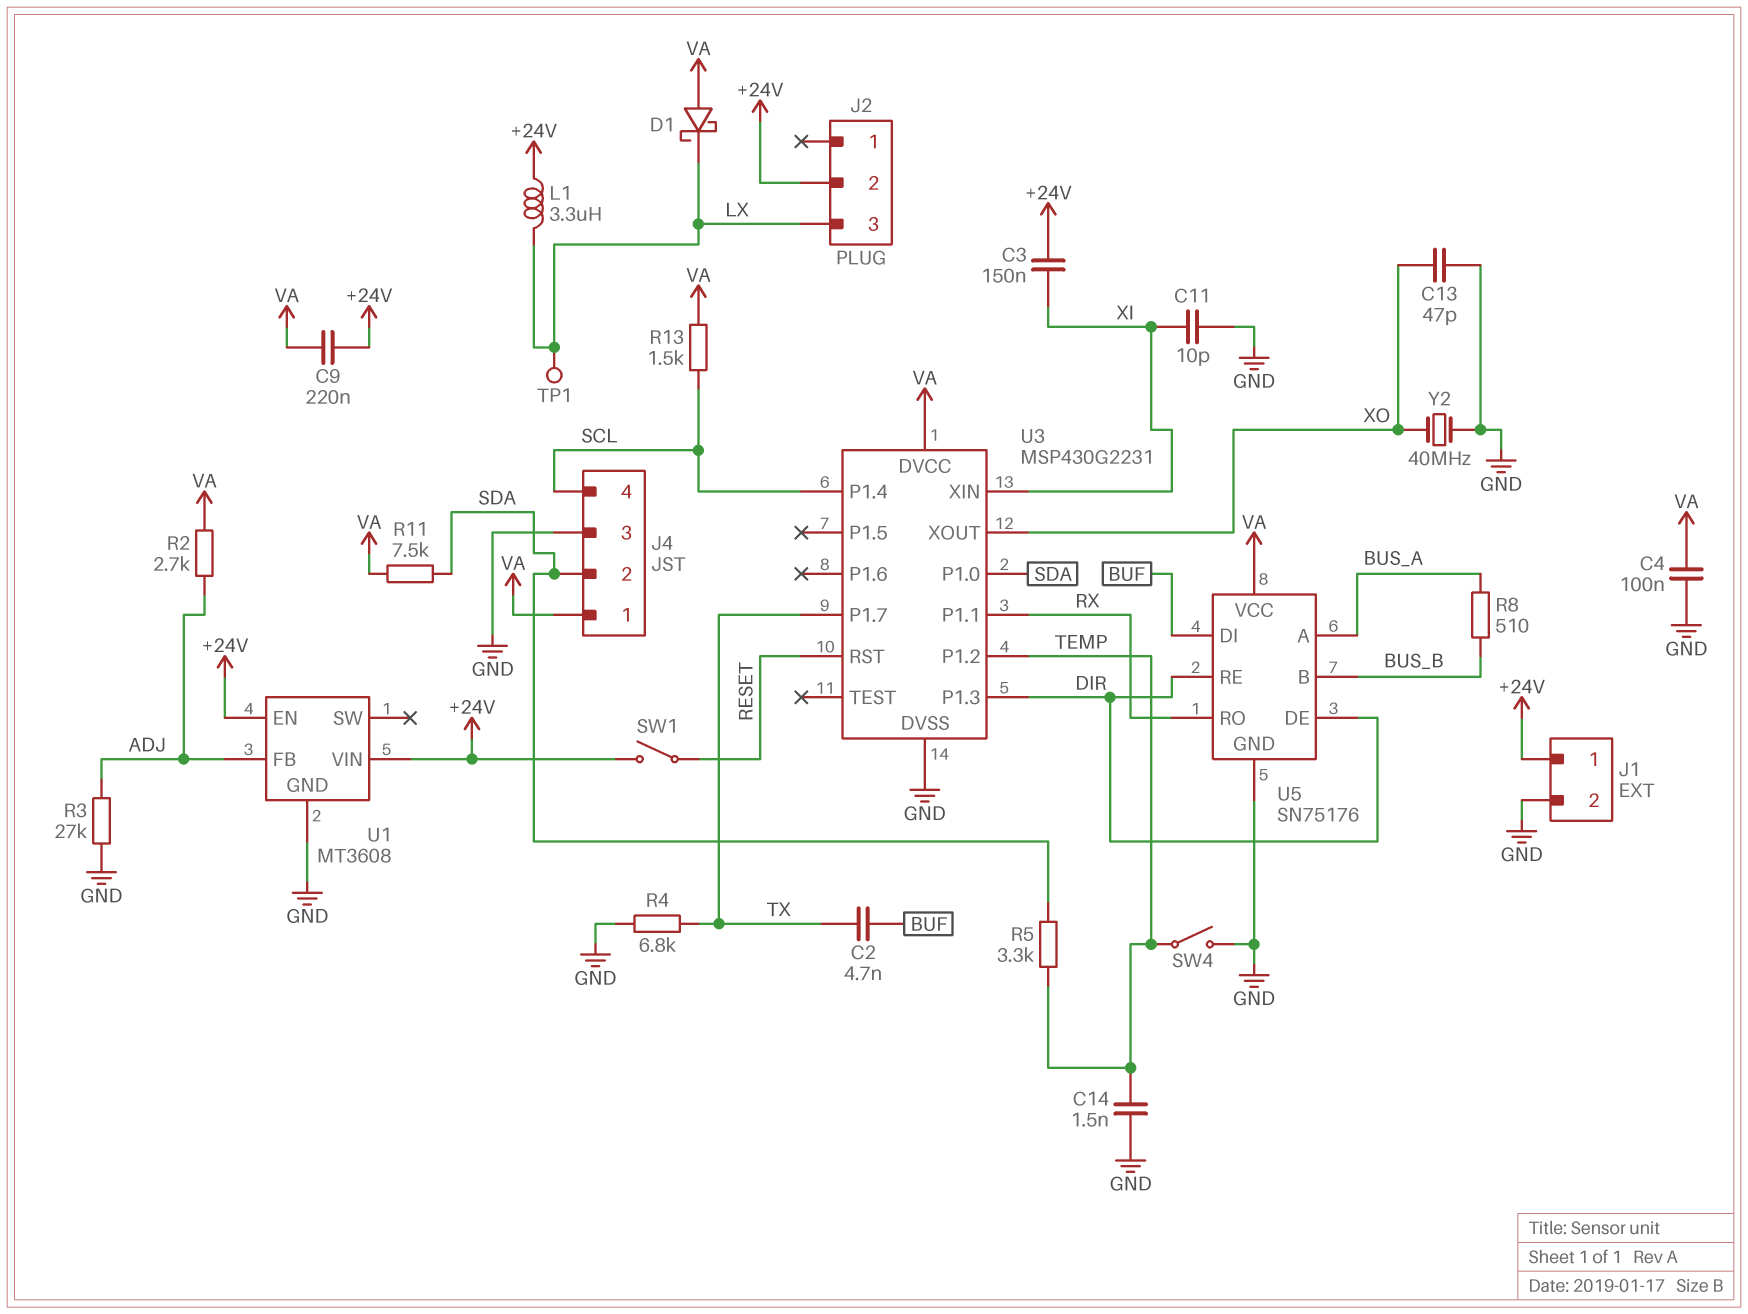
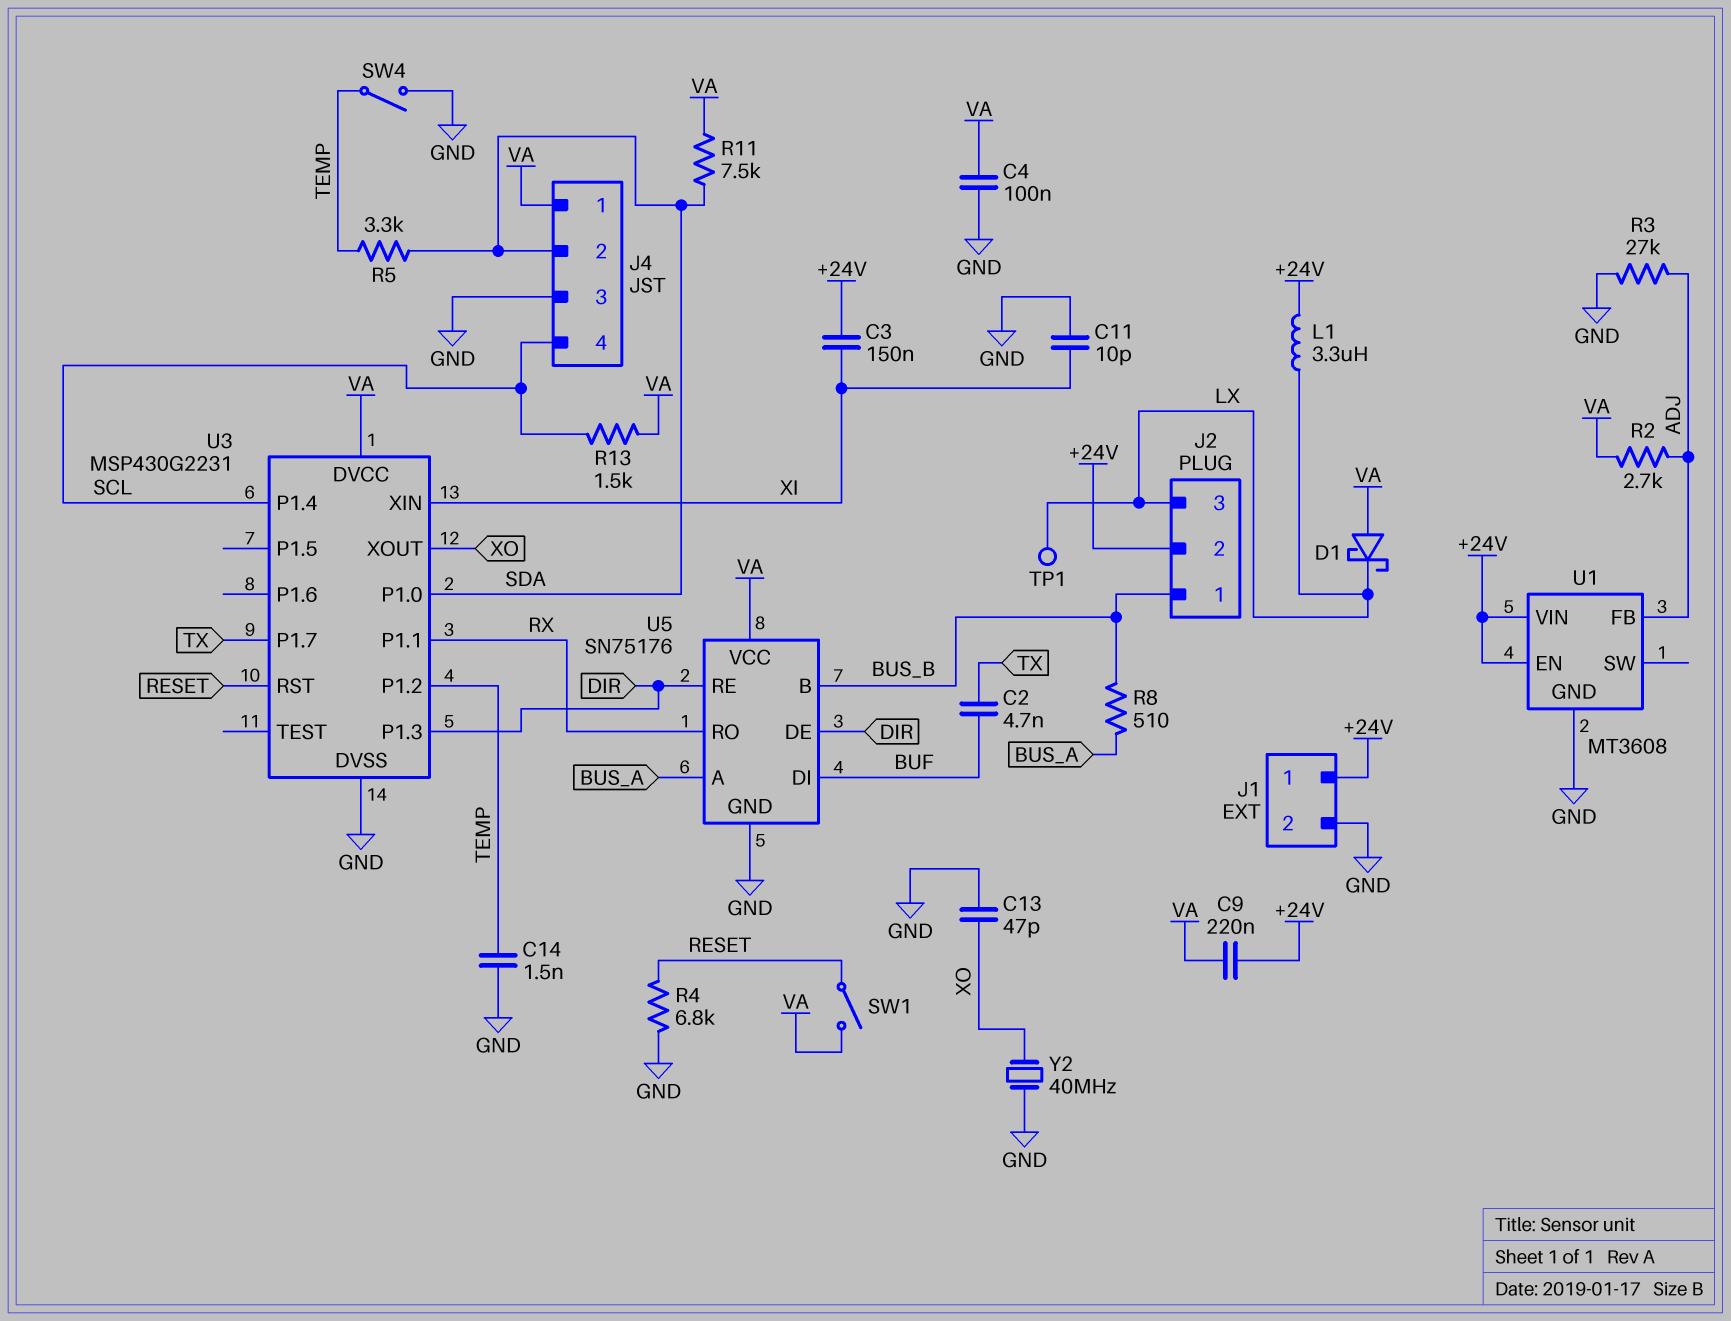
J2 pin 1: none -> BUS_B
R4: 6.8k (GND, TX) -> 6.8k (GND, RESET)
SW1: switch (+24V, RESET) -> switch (RESET, VA)

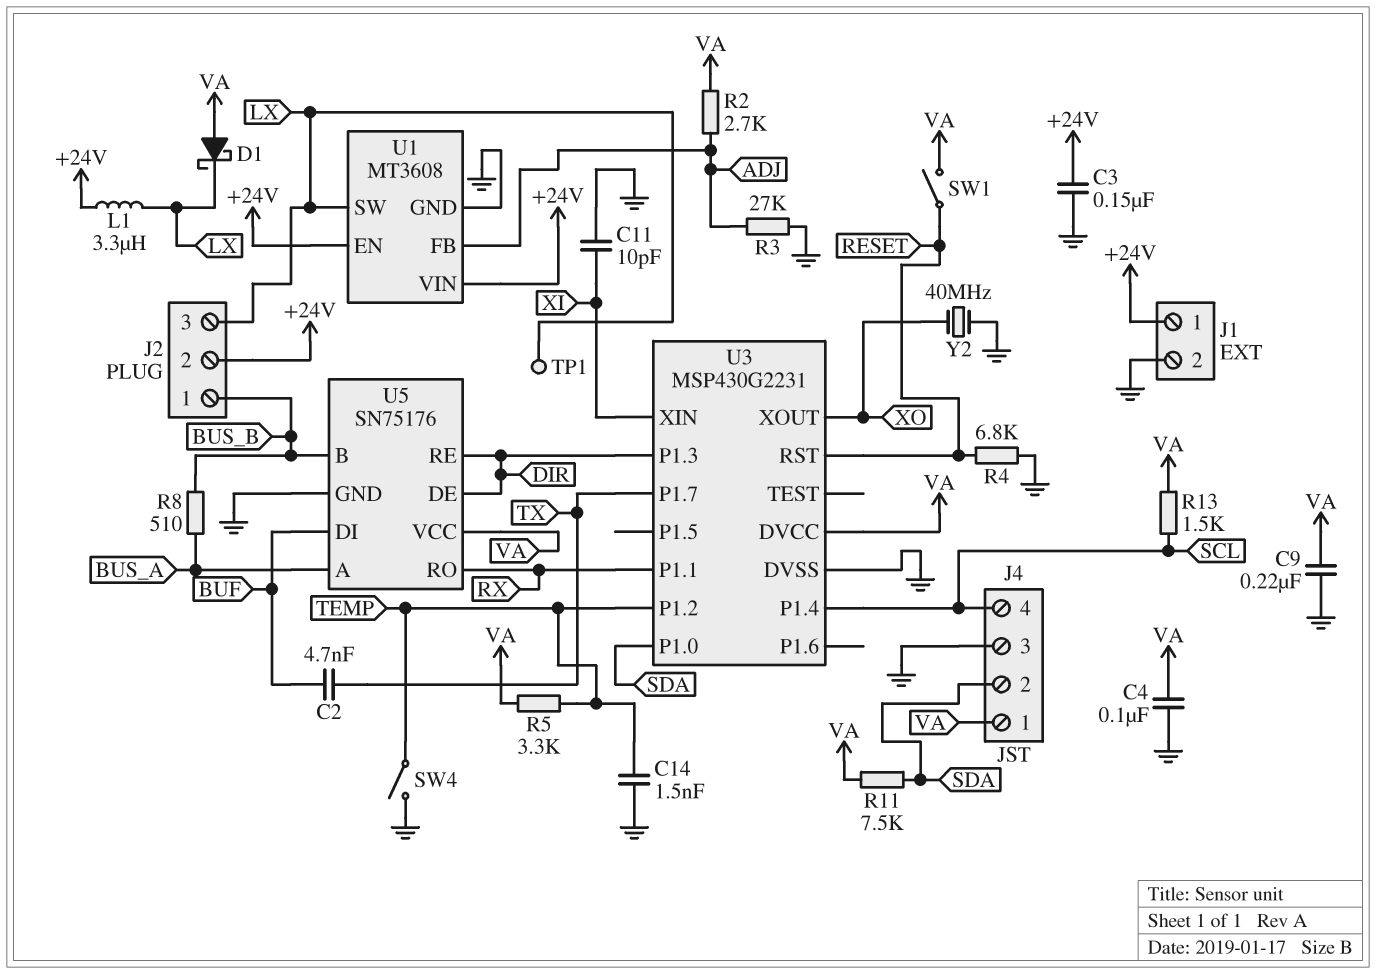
C3: 150nF (+24V, XI) -> 150nF (+24V, GND)
C9: 220nF (+24V, VA) -> 220nF (GND, VA)
C13: 47pF (GND, XO) -> none
R5: 3.3k (SDA, TEMP) -> 3.3k (TEMP, VA)
U1 pin SW: none -> LX

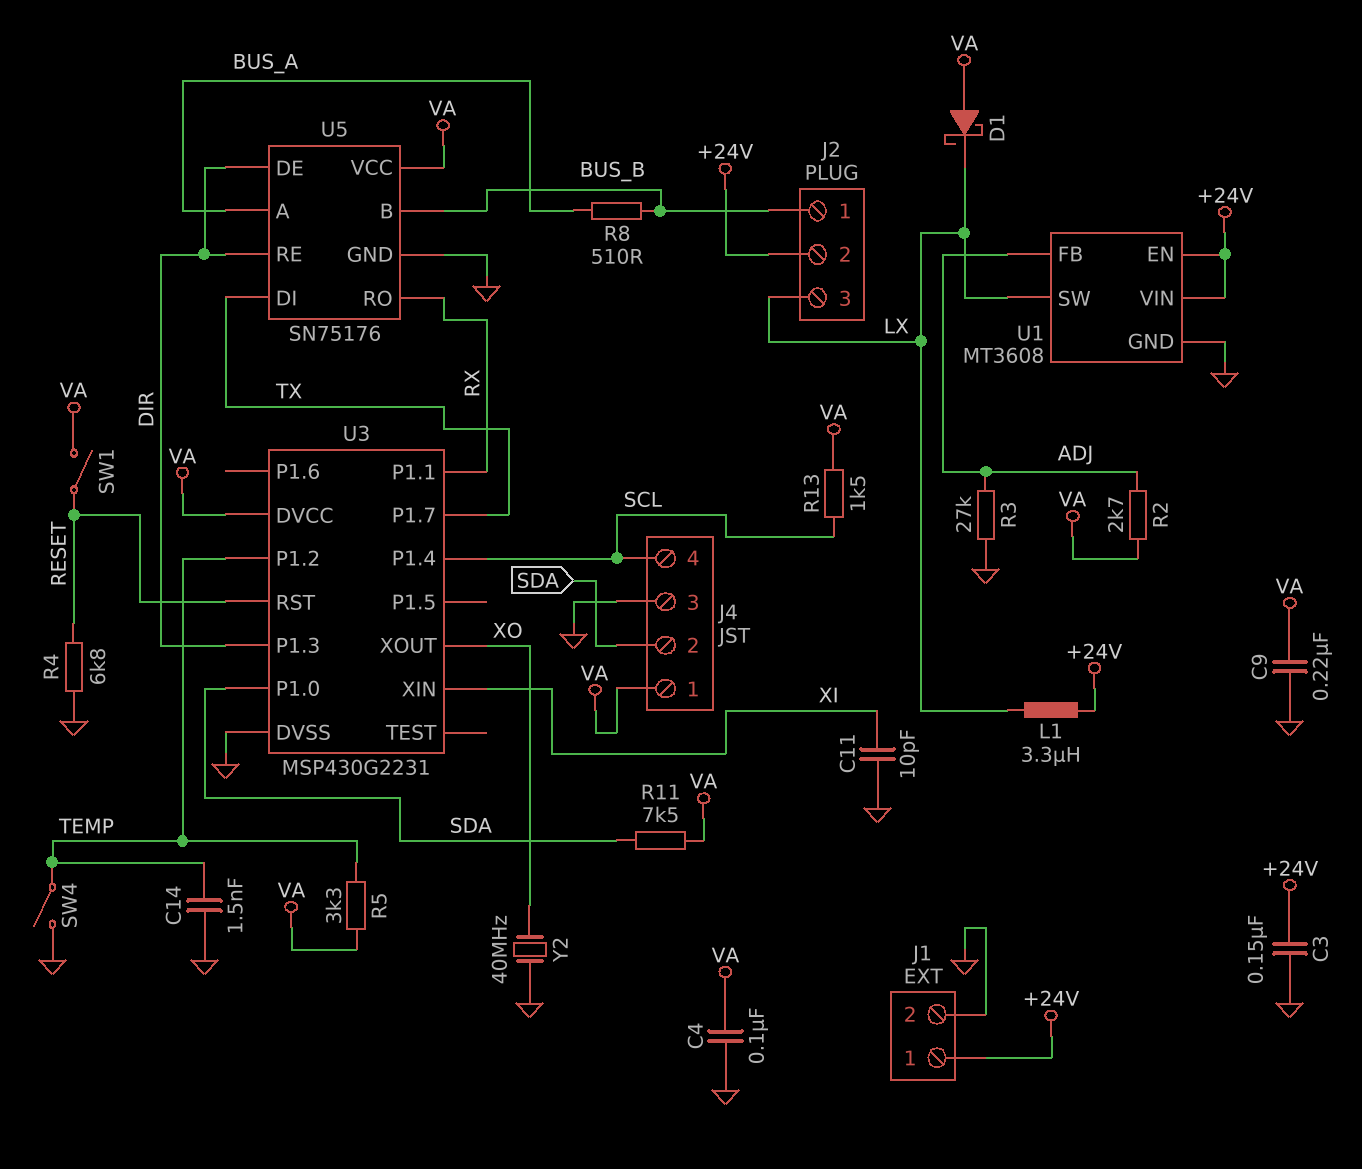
C2: 4.7nF (BUF, TX) -> none
TP1: test point (LX) -> none
U5 pin DI: BUF -> TX

